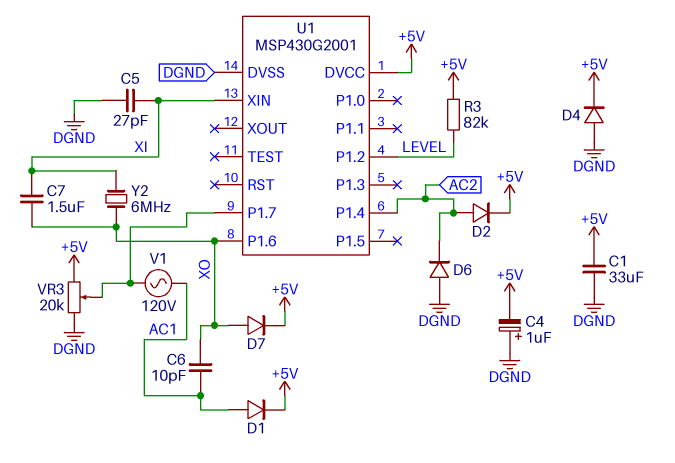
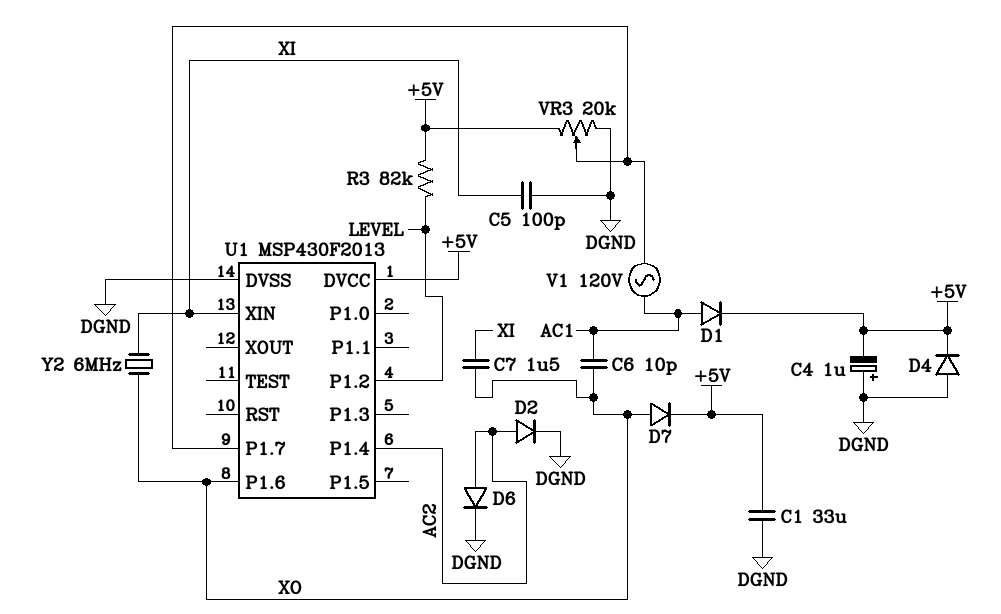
C5: 27pF (DGND, XI) -> 100pF (DGND, XI)
D2: diode (A AC2, K +5V) -> diode (A AC2, K DGND)
D6: diode (A DGND, K AC2) -> diode (A AC2, K DGND)
U1: MSP430G2001 -> MSP430F2013

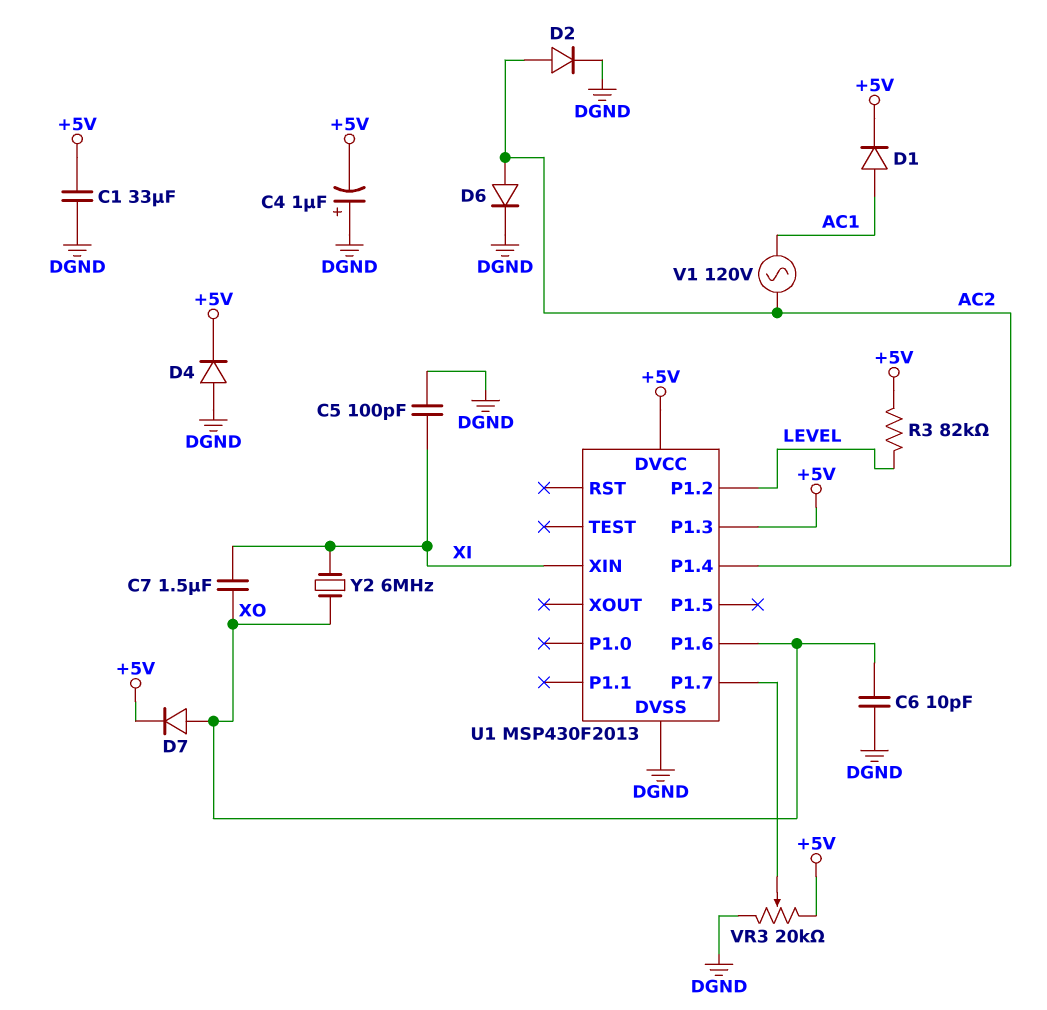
C6: 10pF (AC1, XO) -> 10pF (DGND, XO)
U1 pin P1.3: none -> +5V
V1: AC 120V (AC1, U1/P1.7) -> AC 120V (AC1, AC2)

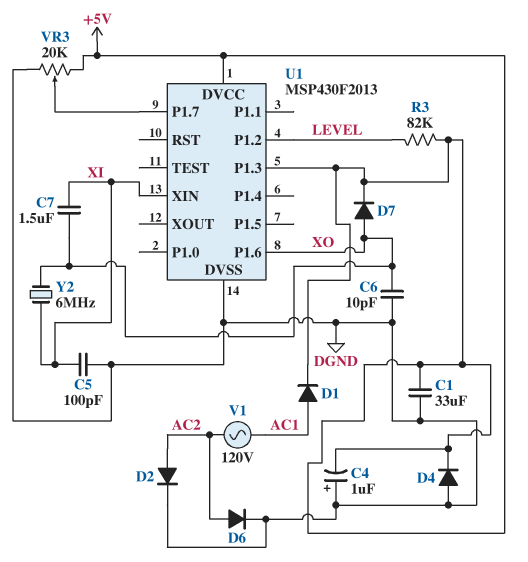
U1 pin P1.4: AC2 -> none

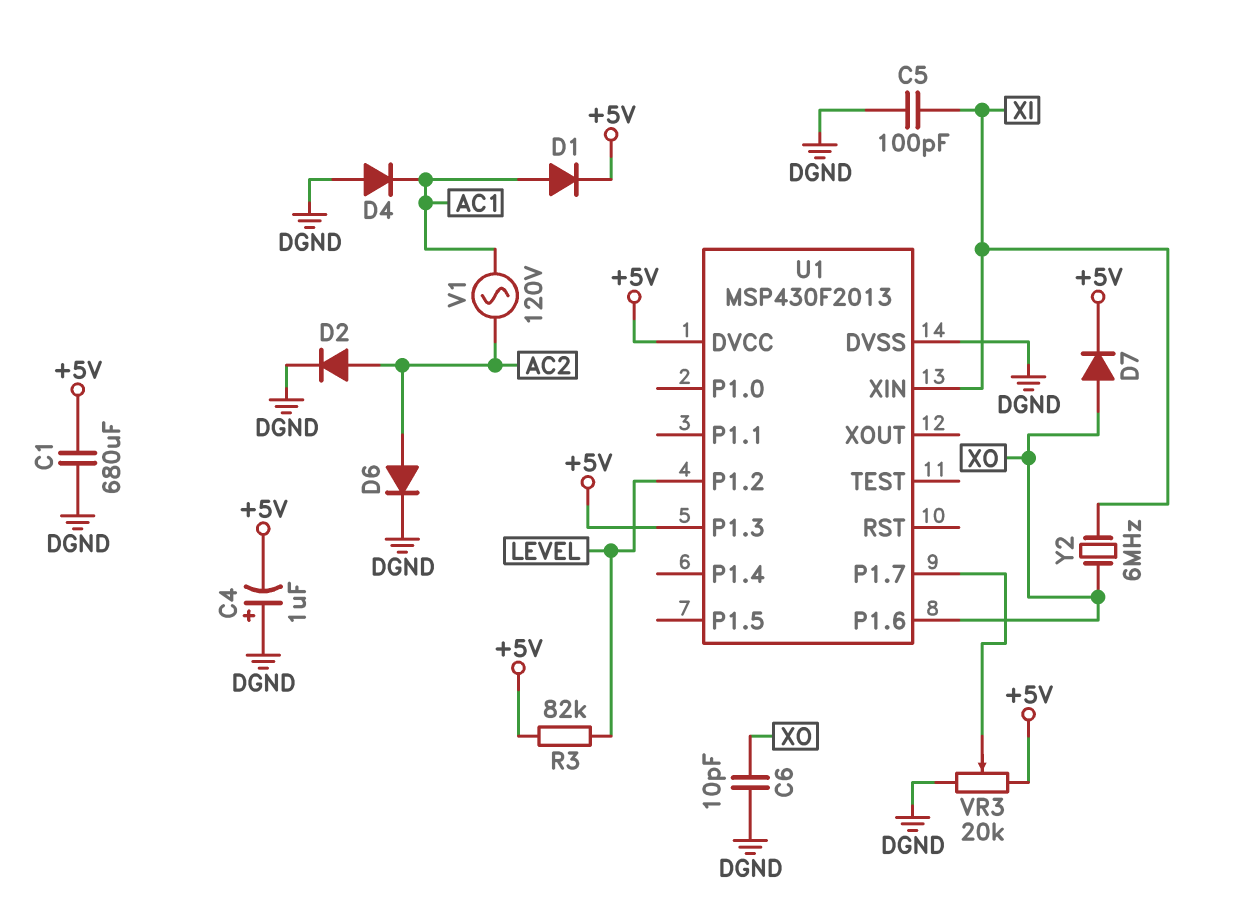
C1: 33uF (+5V, DGND) -> 680uF (+5V, DGND)
C7: 1.5uF (XI, XO) -> none
D4: diode (A DGND, K +5V) -> diode (A DGND, K AC1)

